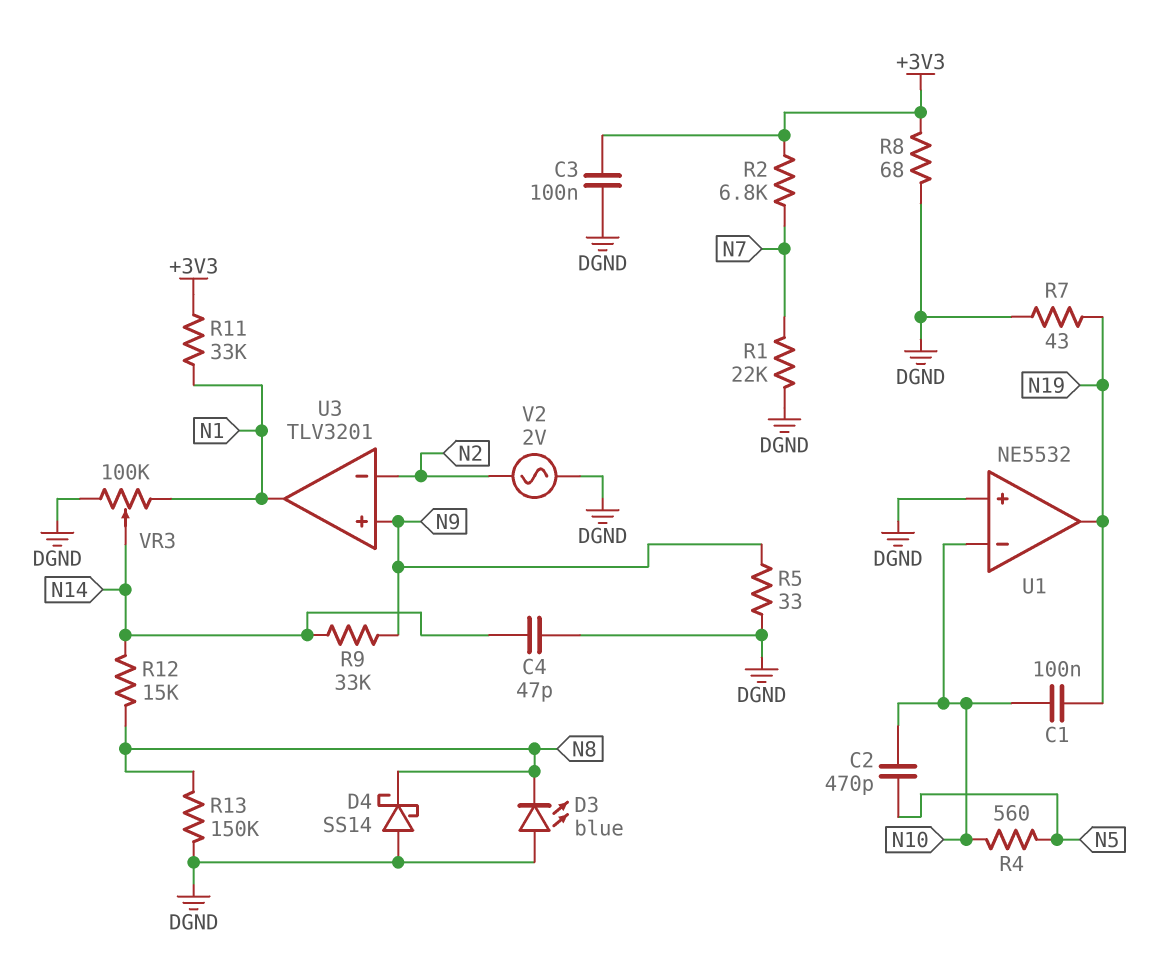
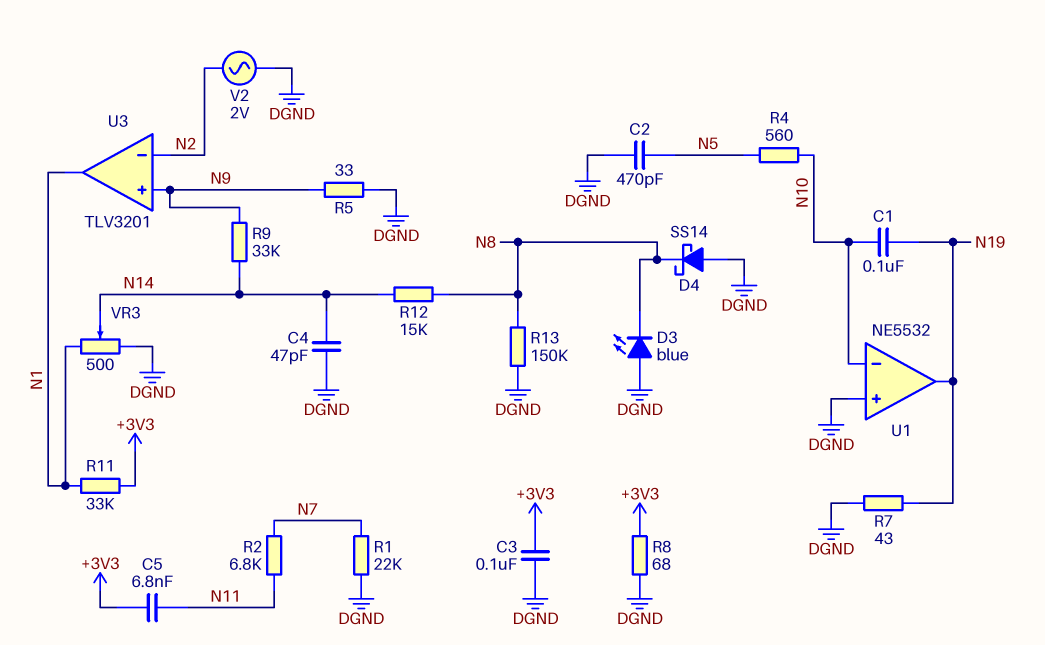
C2: 470pF (N5, N10) -> 470pF (DGND, N5)
C5: none -> 6.8nF (+3V3, N11)
R2: 6.8k (+3V3, N7) -> 6.8k (N7, N11)
VR3: 100k (DGND, N1, wiper N14) -> 500 (DGND, N1, wiper N14)

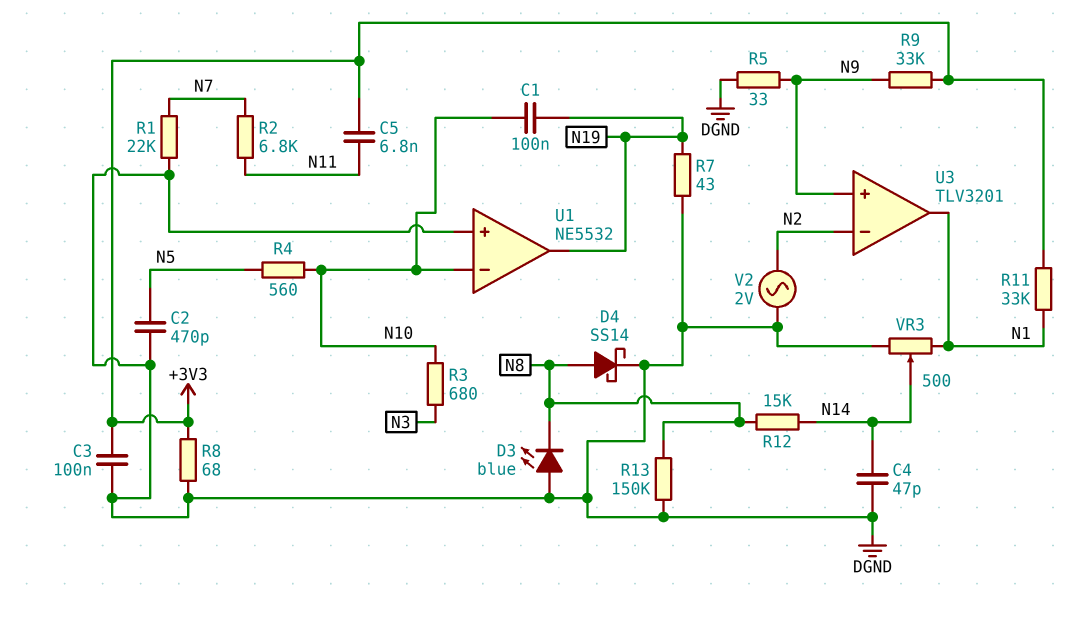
D4: schottky SS14 (A DGND, K N8) -> schottky SS14 (A N8, K DGND)
R3: none -> 680 (N3, N10)
R9: 33k (N9, N14) -> 33k (+3V3, N9)

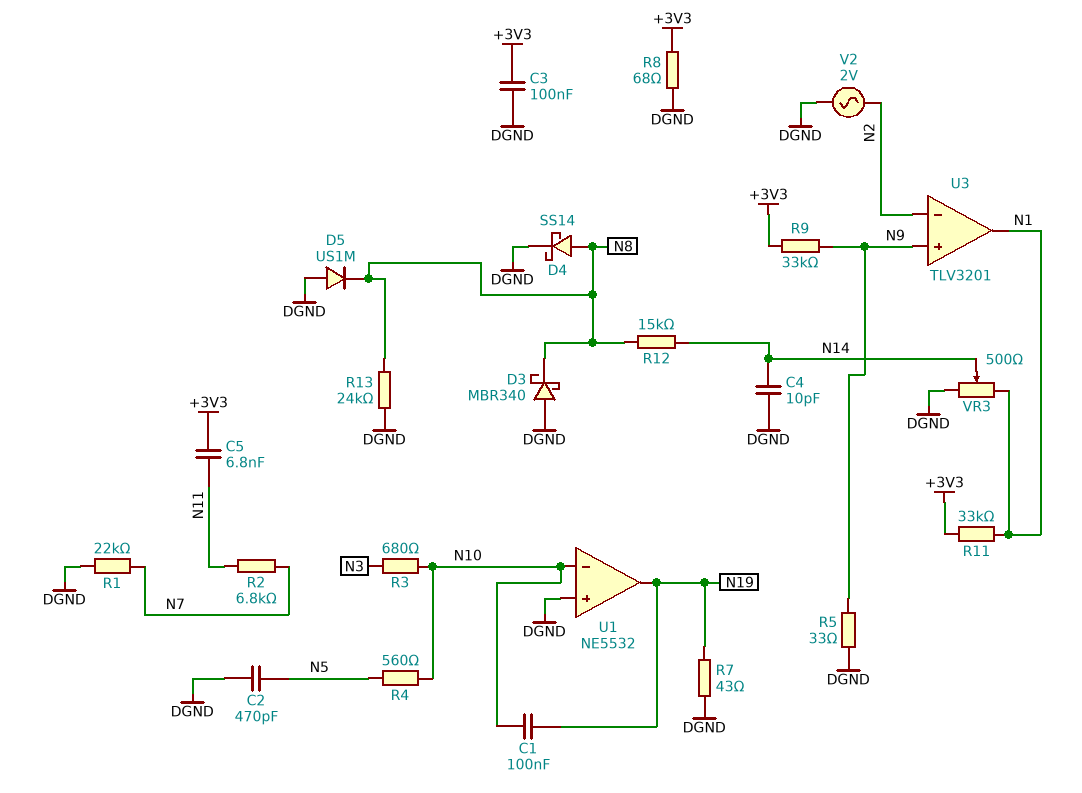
C4: 47pF (DGND, N14) -> 10pF (DGND, N14)
D3: LED blue (A DGND, K N8) -> schottky MBR340 (A DGND, K N8)
D5: none -> diode US1M (A DGND, K N8)
R13: 150k (DGND, N8) -> 24k (DGND, N8)

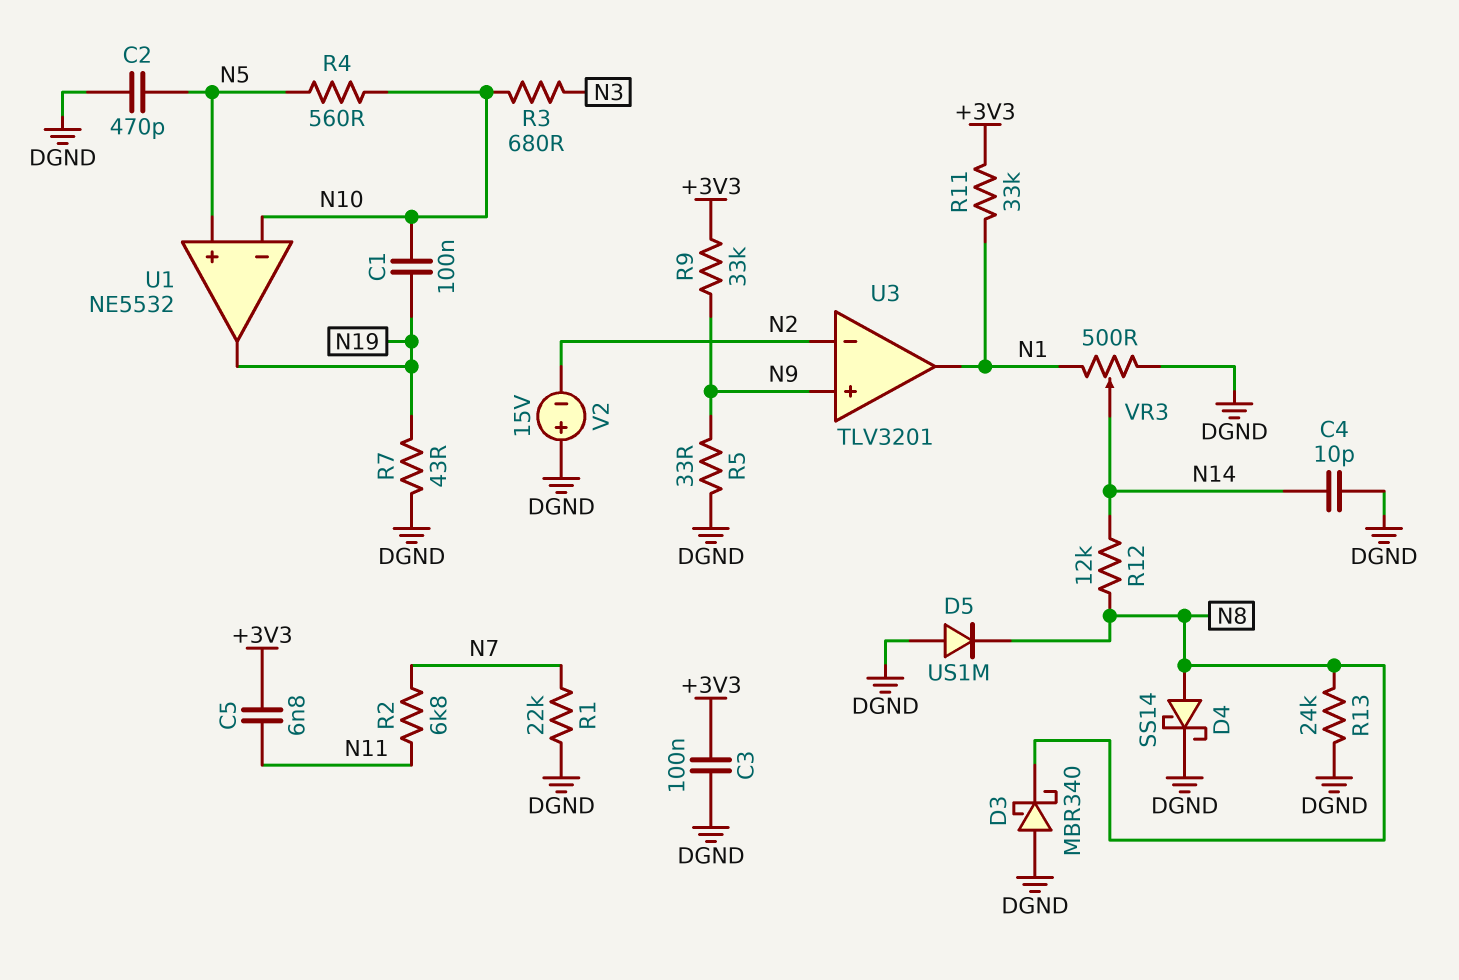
R8: 68 (+3V3, DGND) -> none
R12: 15k (N8, N14) -> 12k (N8, N14)
U1 pin in+: DGND -> N5
V2: AC 2V (DGND, N2) -> 15V (plus DGND, minus N2)

